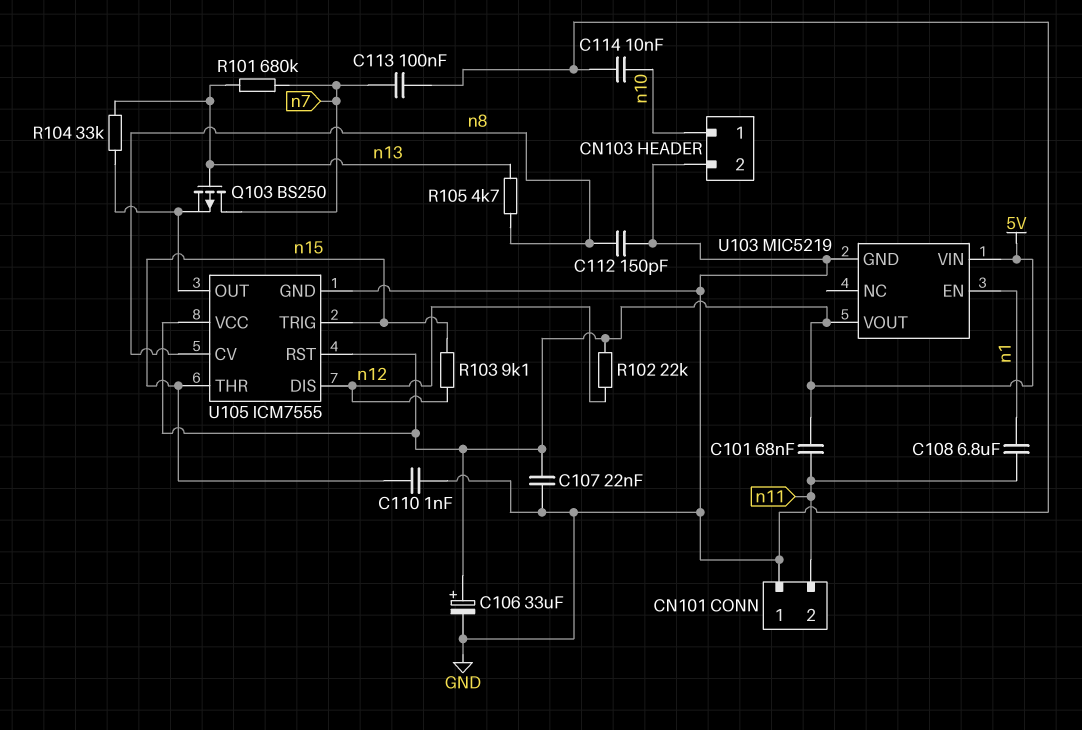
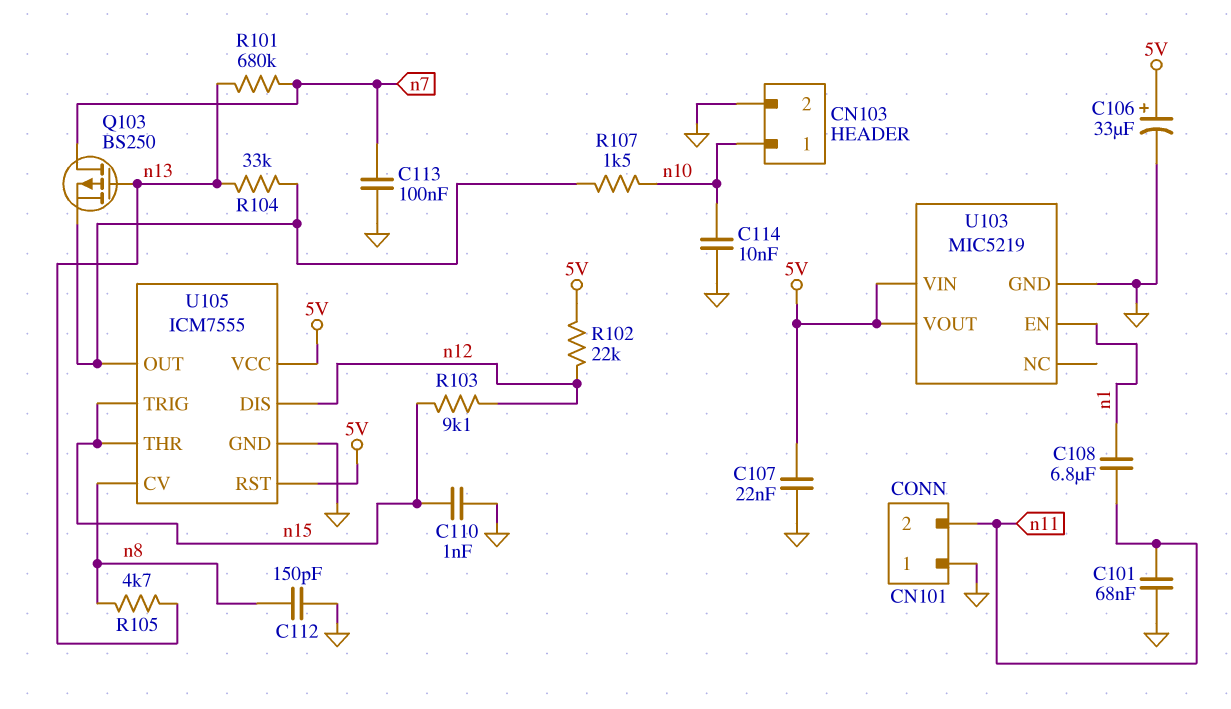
C101: 68nF (5V, n11) -> 68nF (GND, n11)
R107: none -> 1.5k (U105/OUT, n10)

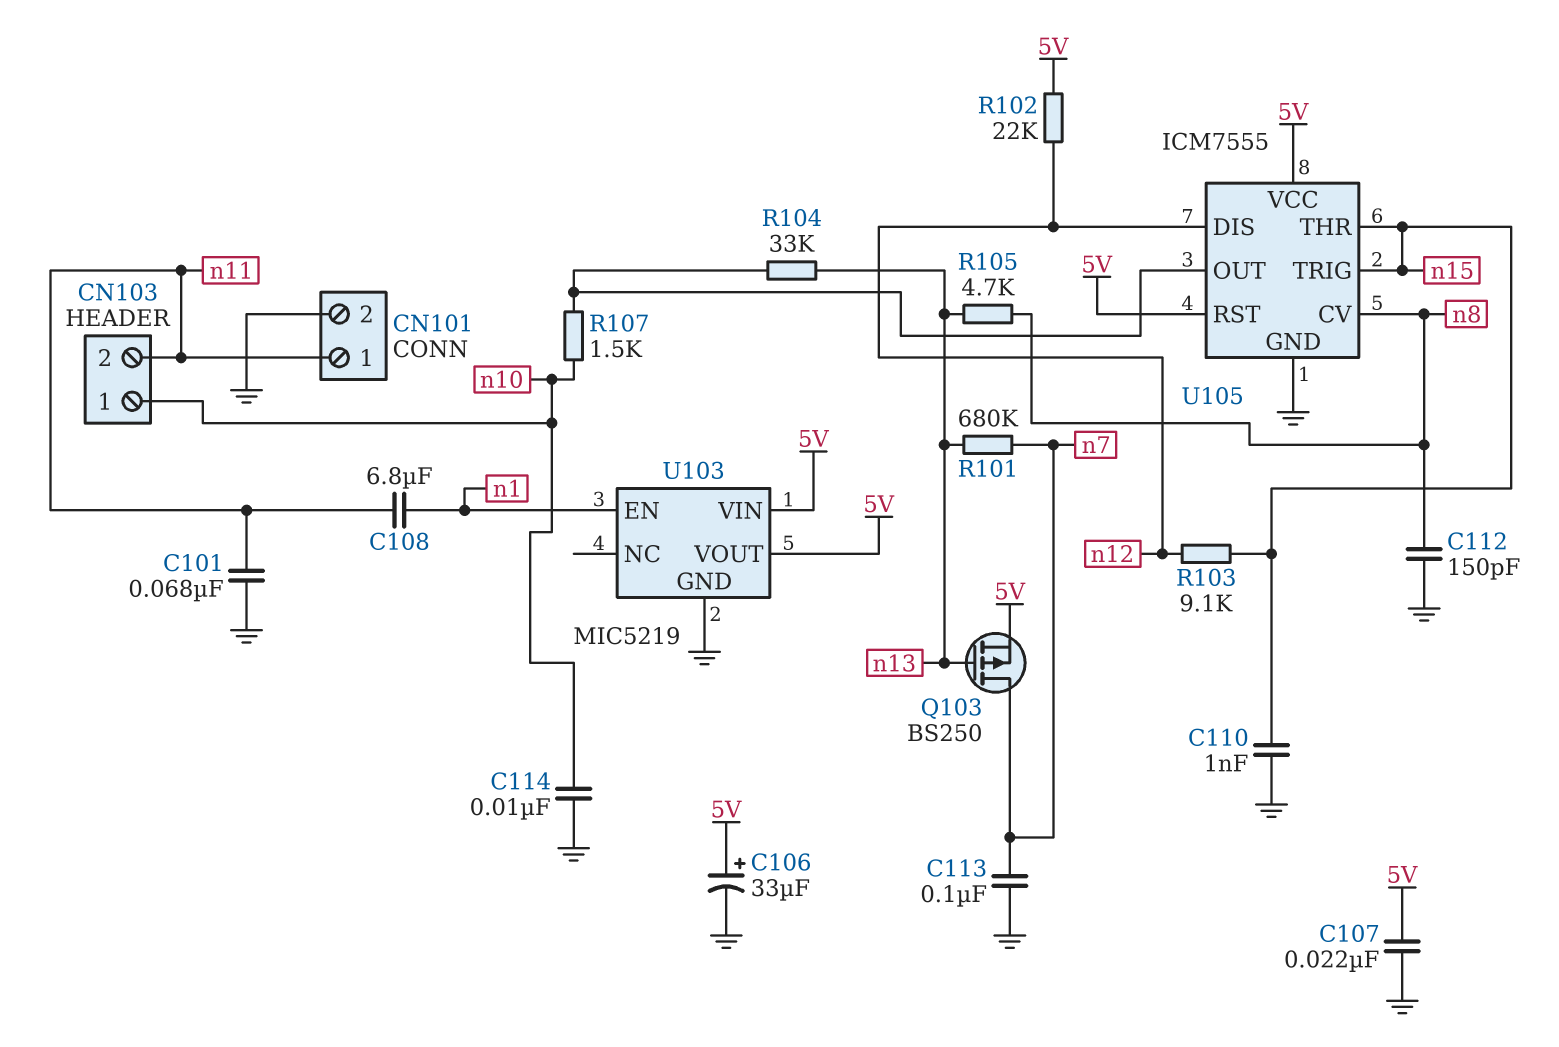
CN101 pin 1: GND -> n11
CN101 pin 2: n11 -> GND
CN103 pin 2: GND -> n11
Q103: PMOS BS250 (G n13, D n7, S U105/OUT) -> PMOS BS250 (G n13, D n7, S 5V)

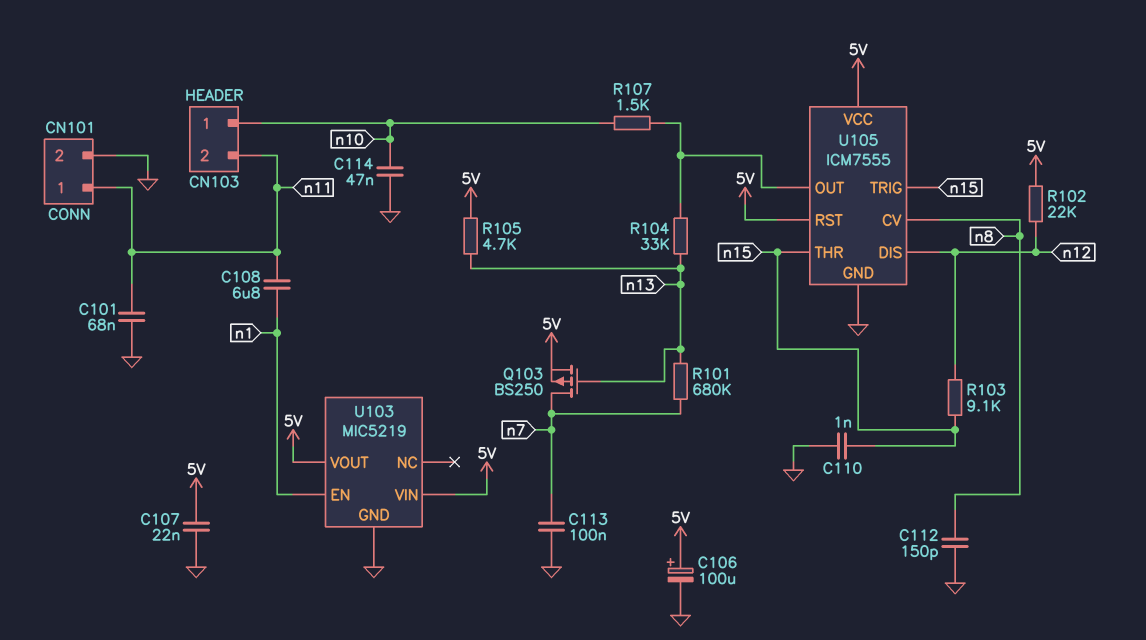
C106: 33uF (plus 5V, minus GND) -> 100uF (plus 5V, minus GND)
C114: 10nF (GND, n10) -> 47nF (GND, n10)
R105: 4.7k (n8, n13) -> 4.7k (5V, n13)

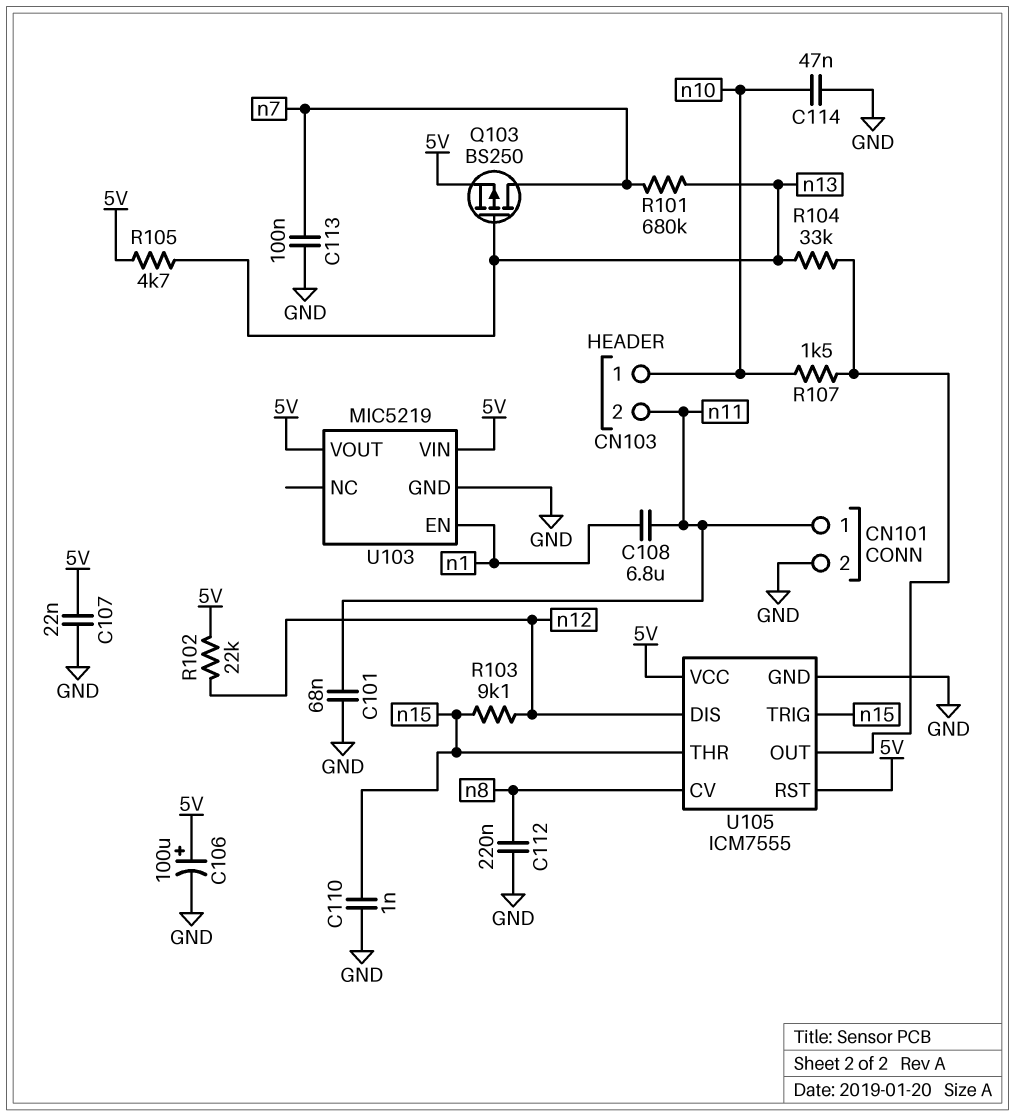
C112: 150pF (GND, n8) -> 220nF (GND, n8)

